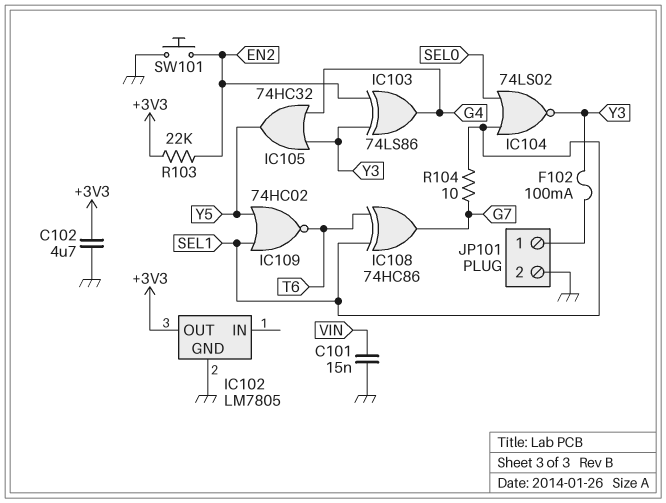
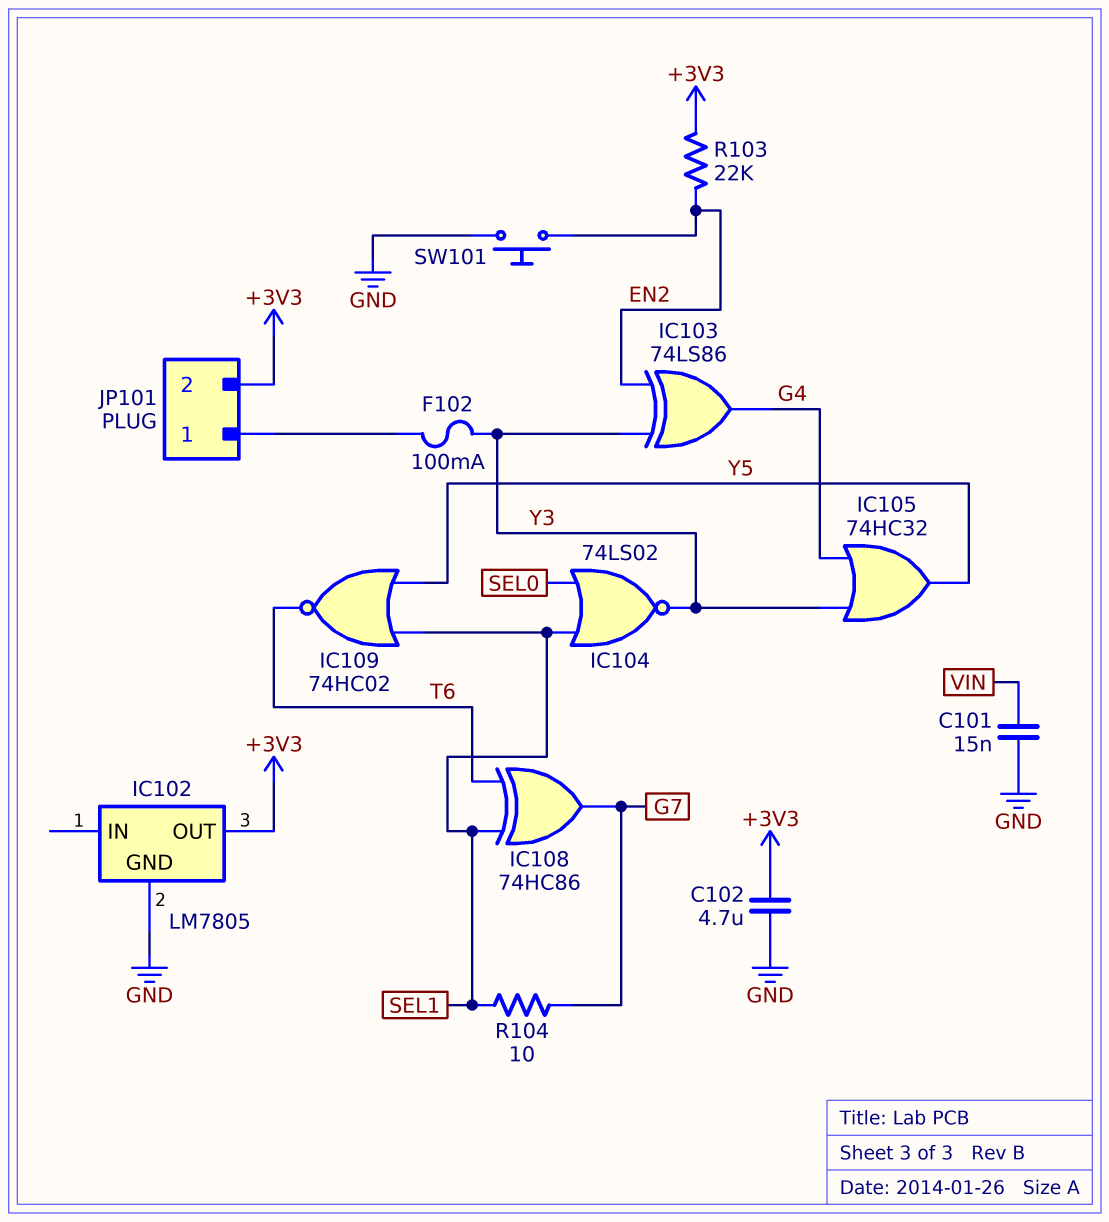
JP101 pin 2: GND -> +3V3

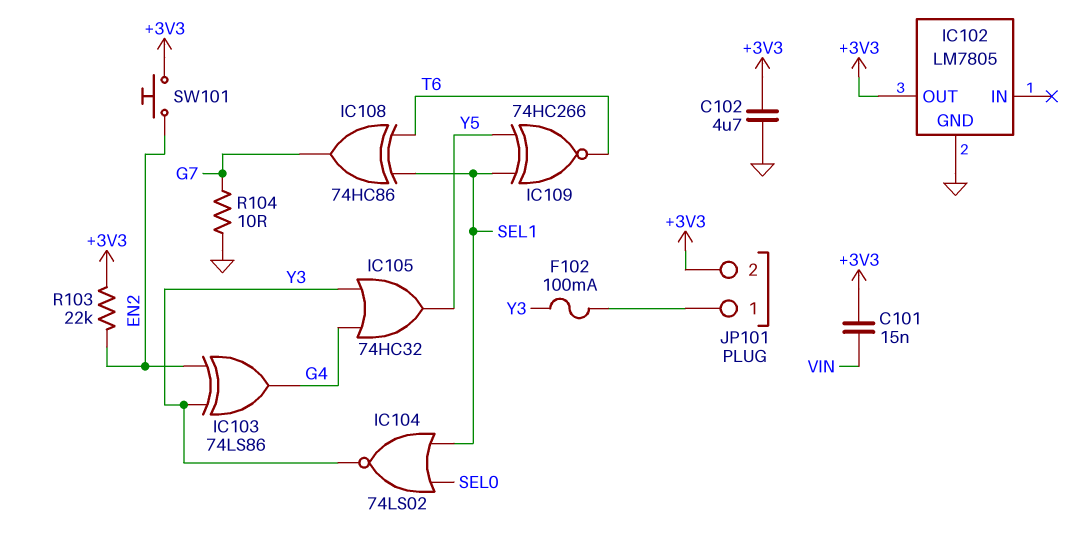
C101: 15nF (GND, VIN) -> 15nF (+3V3, VIN)
IC109: NOR 74HC02 (in SEL1, in Y5, out T6) -> XNOR 74HC266 (in SEL1, in Y5, out T6)
R104: 10 (G7, SEL1) -> 10 (G7, GND)
SW101: button (EN2, GND) -> button (+3V3, EN2)

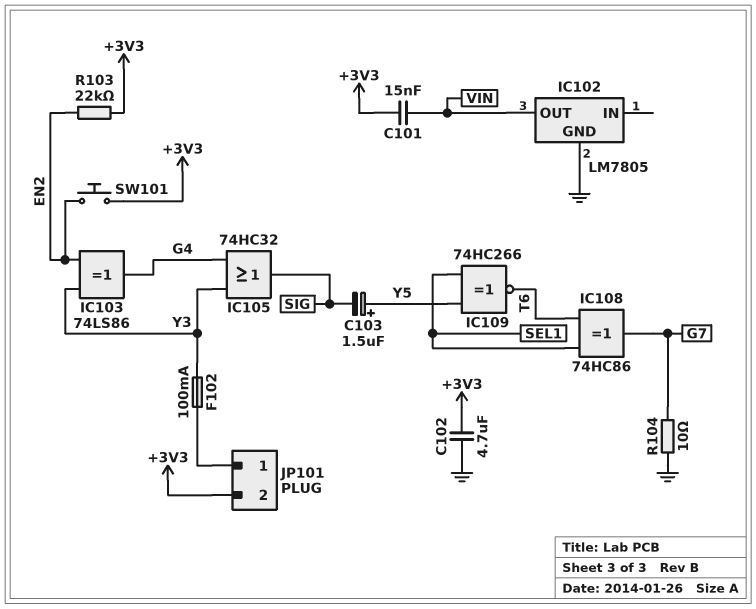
C103: none -> 1.5uF (plus Y5, minus SIG)
IC102 pin OUT: +3V3 -> VIN
IC104: NOR 74LS02 (in SEL0, in SEL1, out Y3) -> none
IC105: OR 74HC32 (in G4, in Y3, out Y5) -> OR 74HC32 (in G4, in Y3, out SIG)

